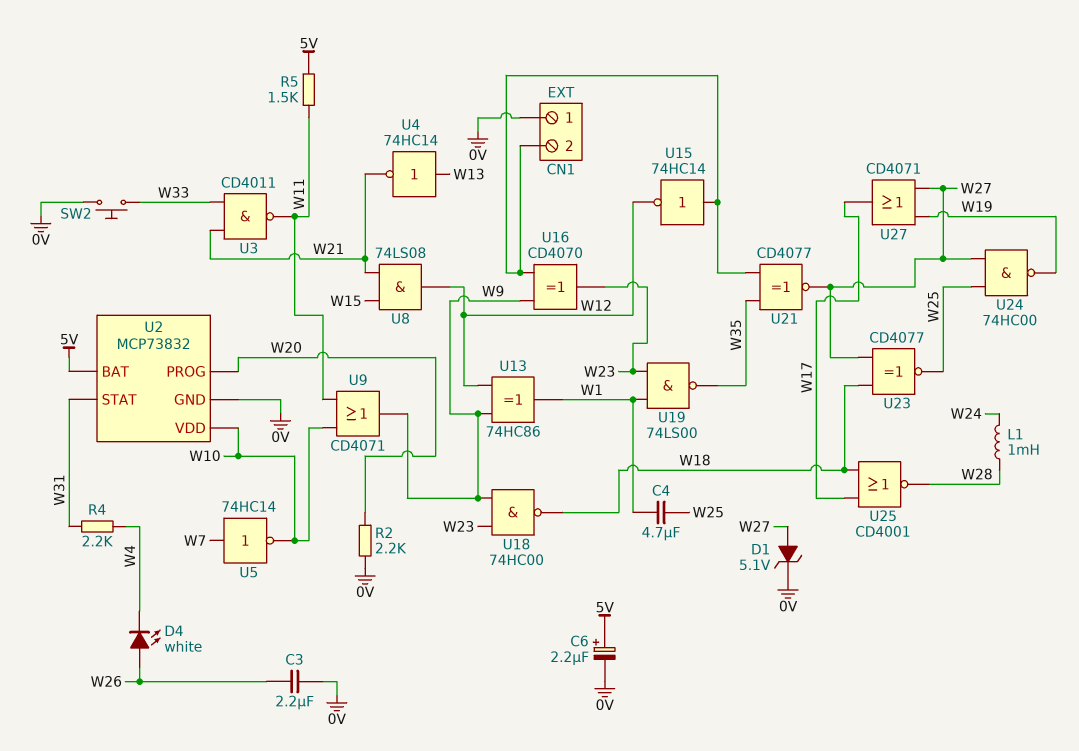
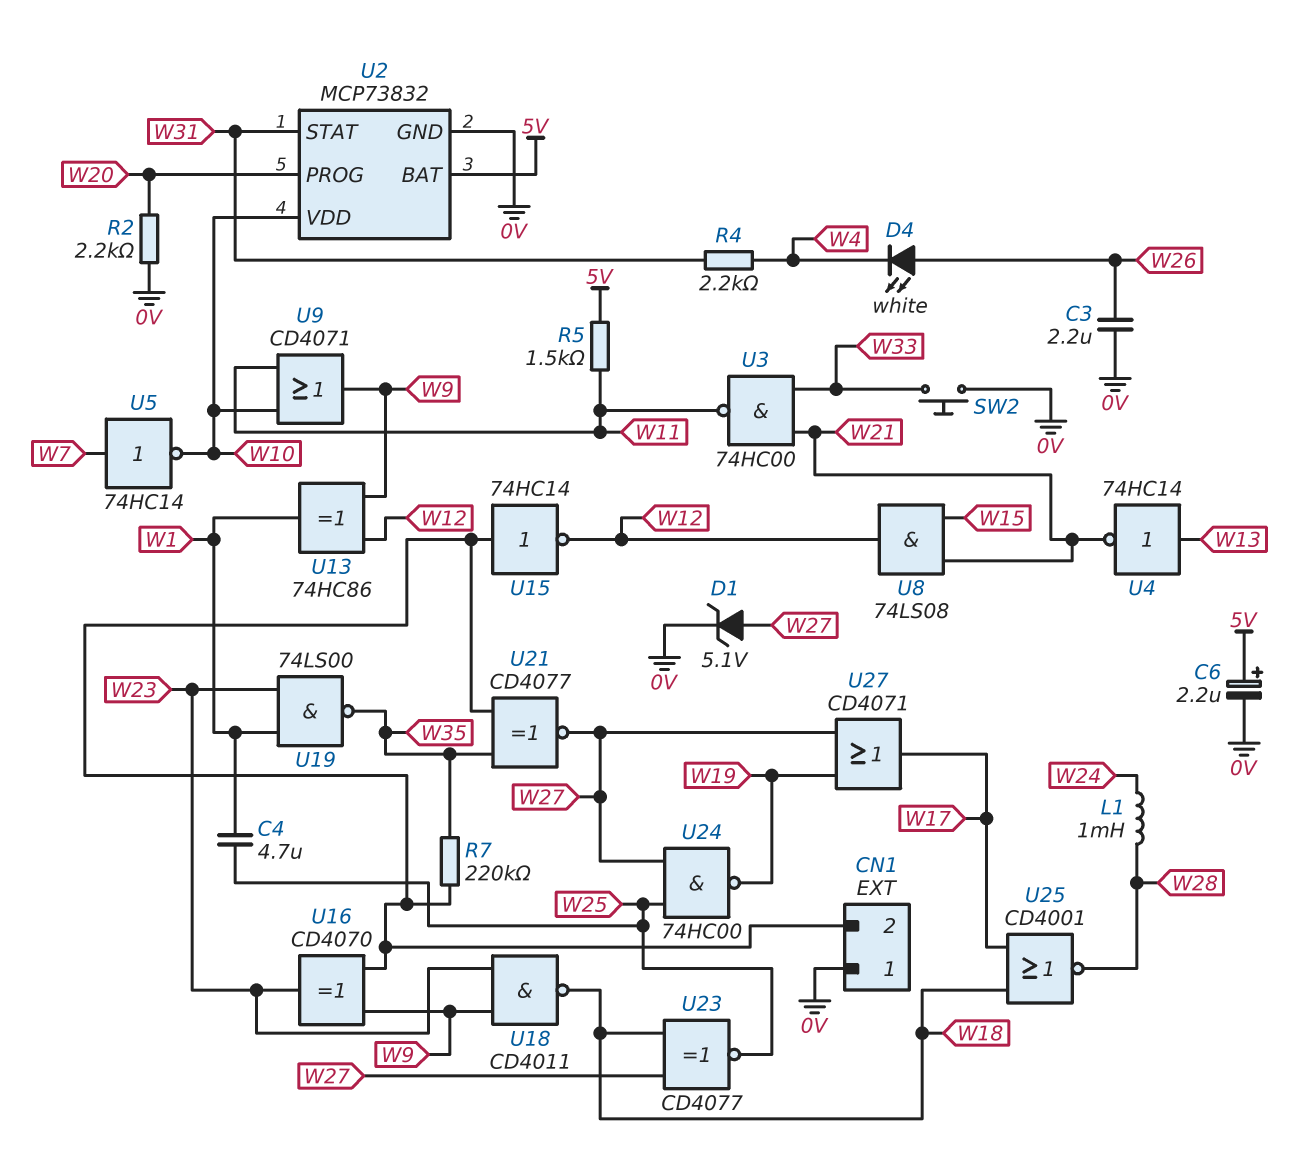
R7: none -> 220k (CN1/2, W35)
U3: NAND CD4011 (in W21, in W33, out W11) -> NAND 74HC00 (in W21, in W33, out W11)
U18: NAND 74HC00 (in W9, in W23, out W18) -> NAND CD4011 (in W9, in W23, out W18)

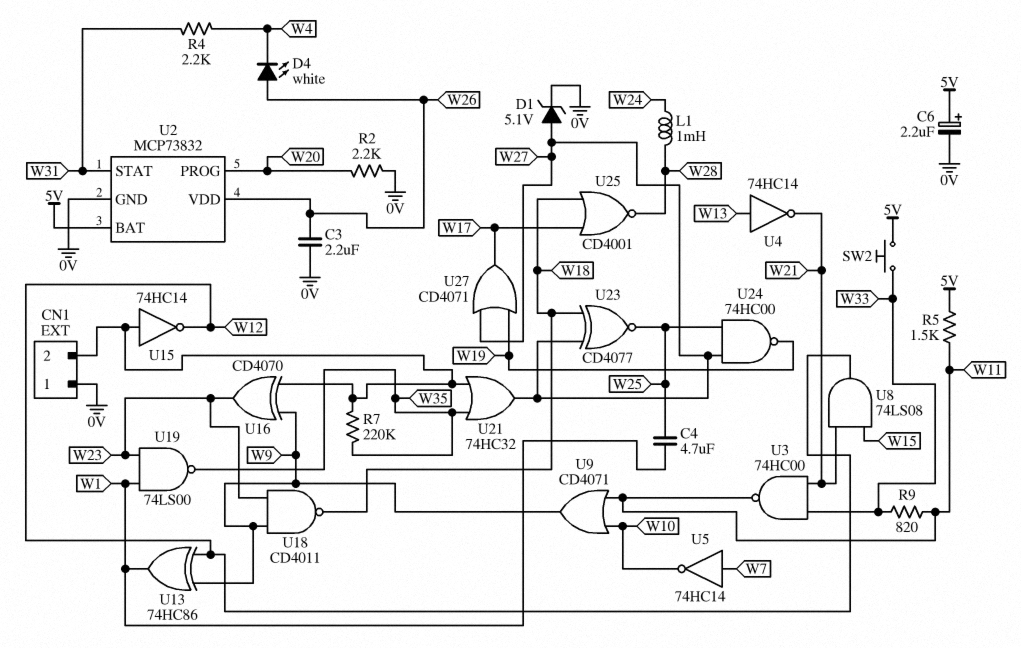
R9: none -> 820 (W11, W33)
SW2: button (0V, W33) -> button (5V, W33)
U2 pin VDD: W10 -> W26
U21: XNOR CD4077 (in CN1/2, in W35, out W27) -> OR 74HC32 (in CN1/2, in W35, out W27)

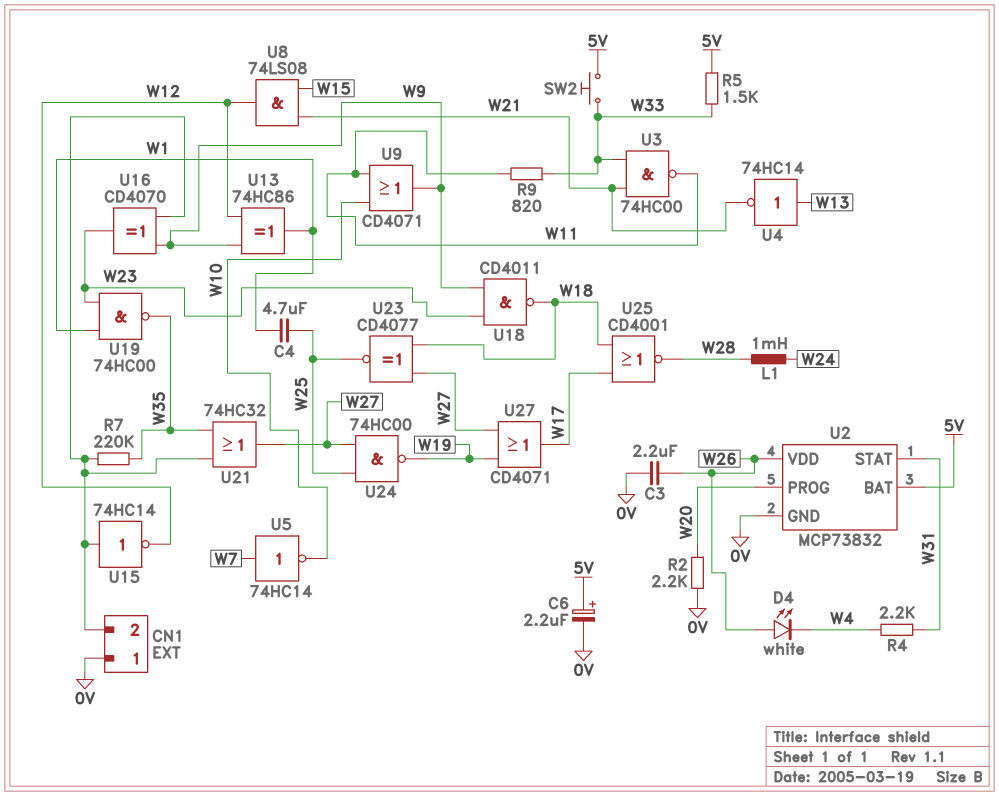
D1: zener 5.1V (A W27, K 0V) -> none
R5: 1.5k (5V, W11) -> 1.5k (5V, W33)
U19: NAND 74LS00 (in W1, in W23, out W35) -> NAND 74HC00 (in W1, in W23, out W35)

